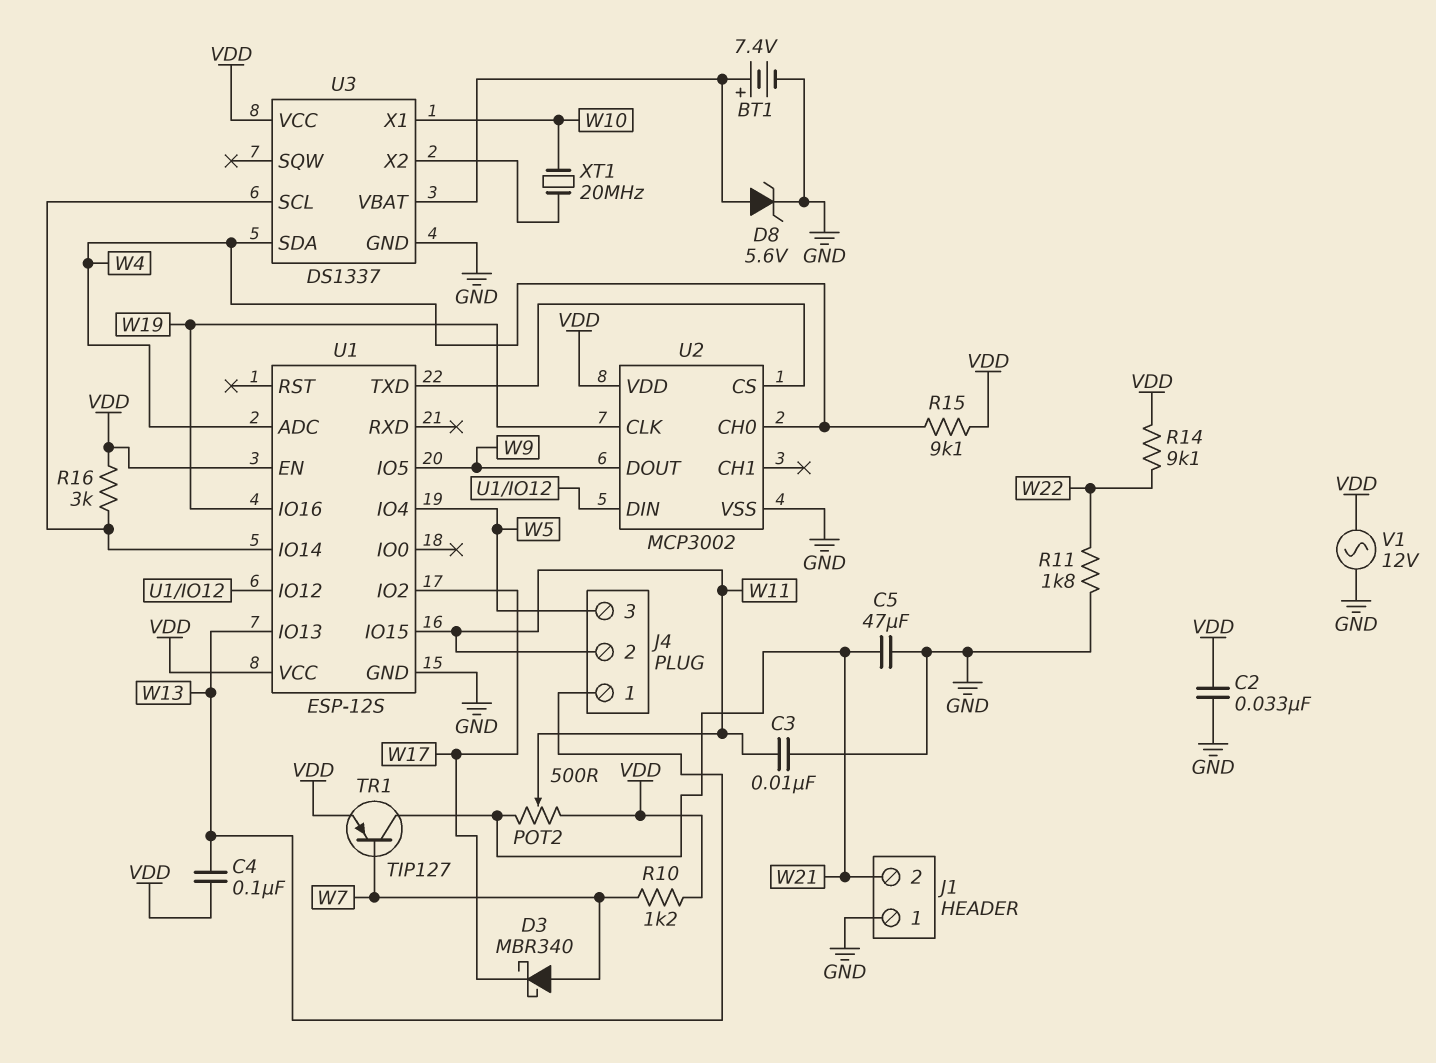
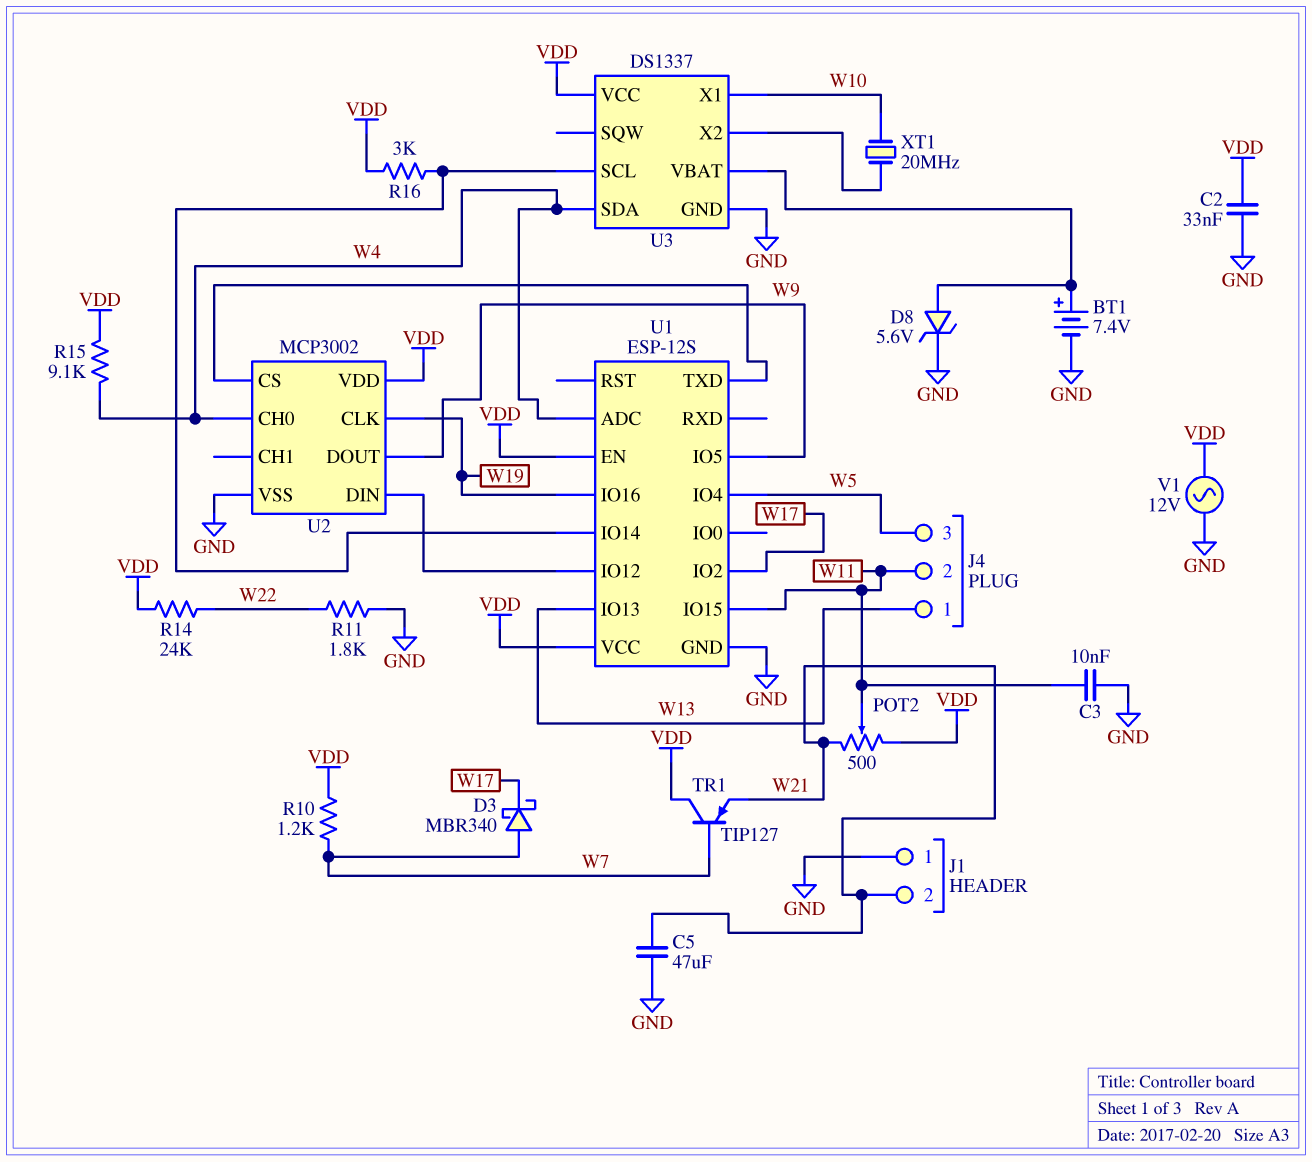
C4: 100nF (VDD, W13) -> none
R14: 9.1k (VDD, W22) -> 24k (VDD, W22)
TR1: PNP TIP127 (B W7, C W21, E VDD) -> PNP TIP127 (B W7, C VDD, E W21)

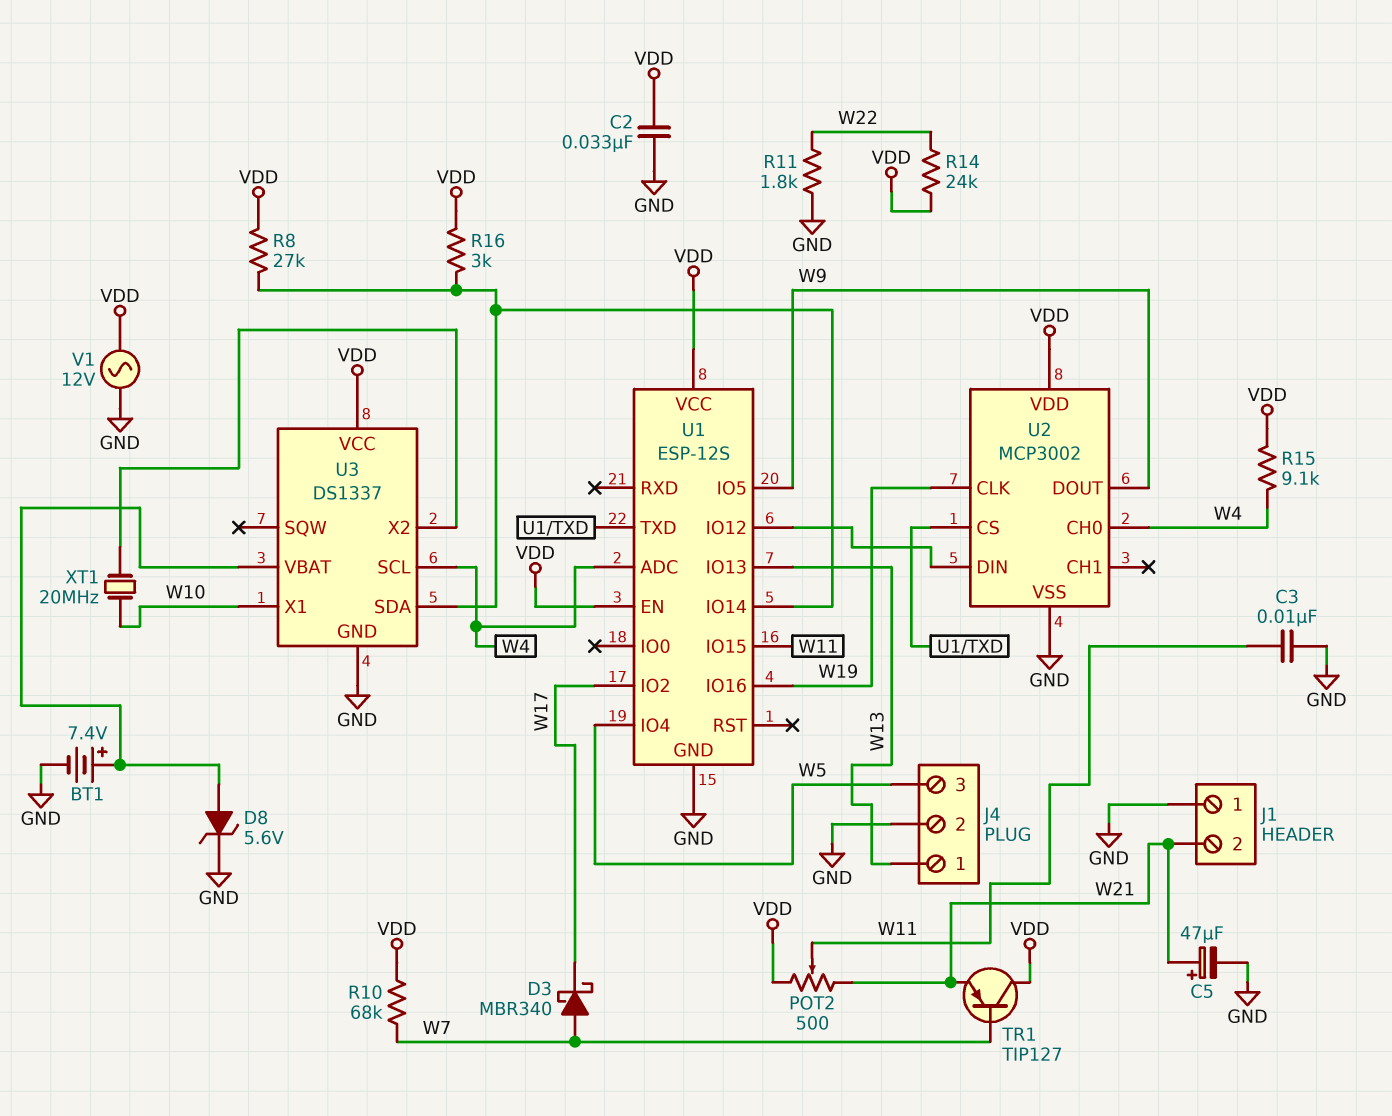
C5: 47uF (GND, W21) -> 47uF (plus W21, minus GND)
J4 pin 2: W11 -> GND
R8: none -> 27k (U1/IO14, VDD)
R10: 1.2k (VDD, W7) -> 68k (VDD, W7)
U3 pin SCL: U1/IO14 -> W4
U3 pin SDA: W4 -> U1/IO14

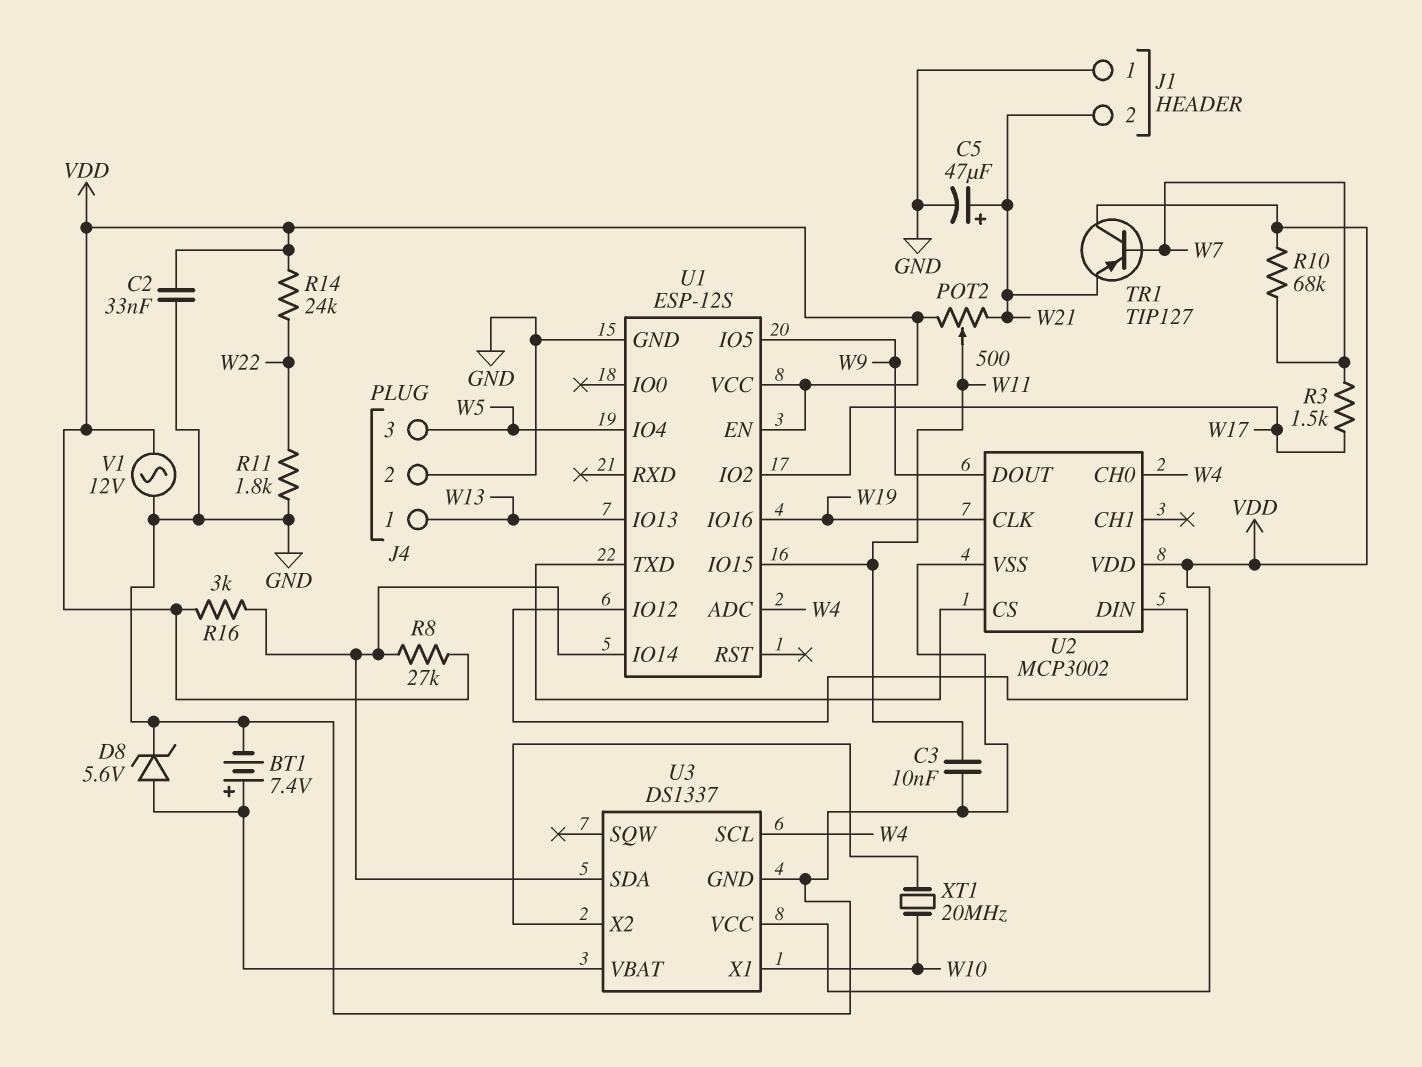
D3: schottky MBR340 (A W7, K W17) -> none
R3: none -> 1.5k (W7, W17)
R15: 9.1k (VDD, W4) -> none

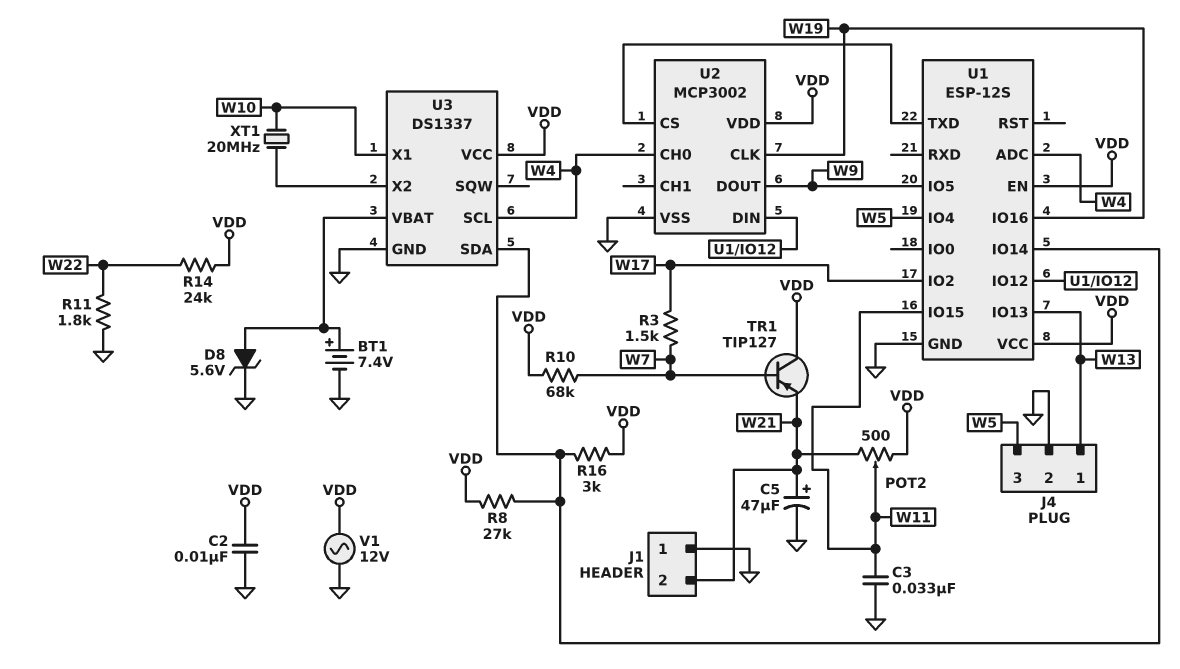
C2: 33nF (GND, VDD) -> 10nF (GND, VDD)
C3: 10nF (GND, W11) -> 33nF (GND, W11)

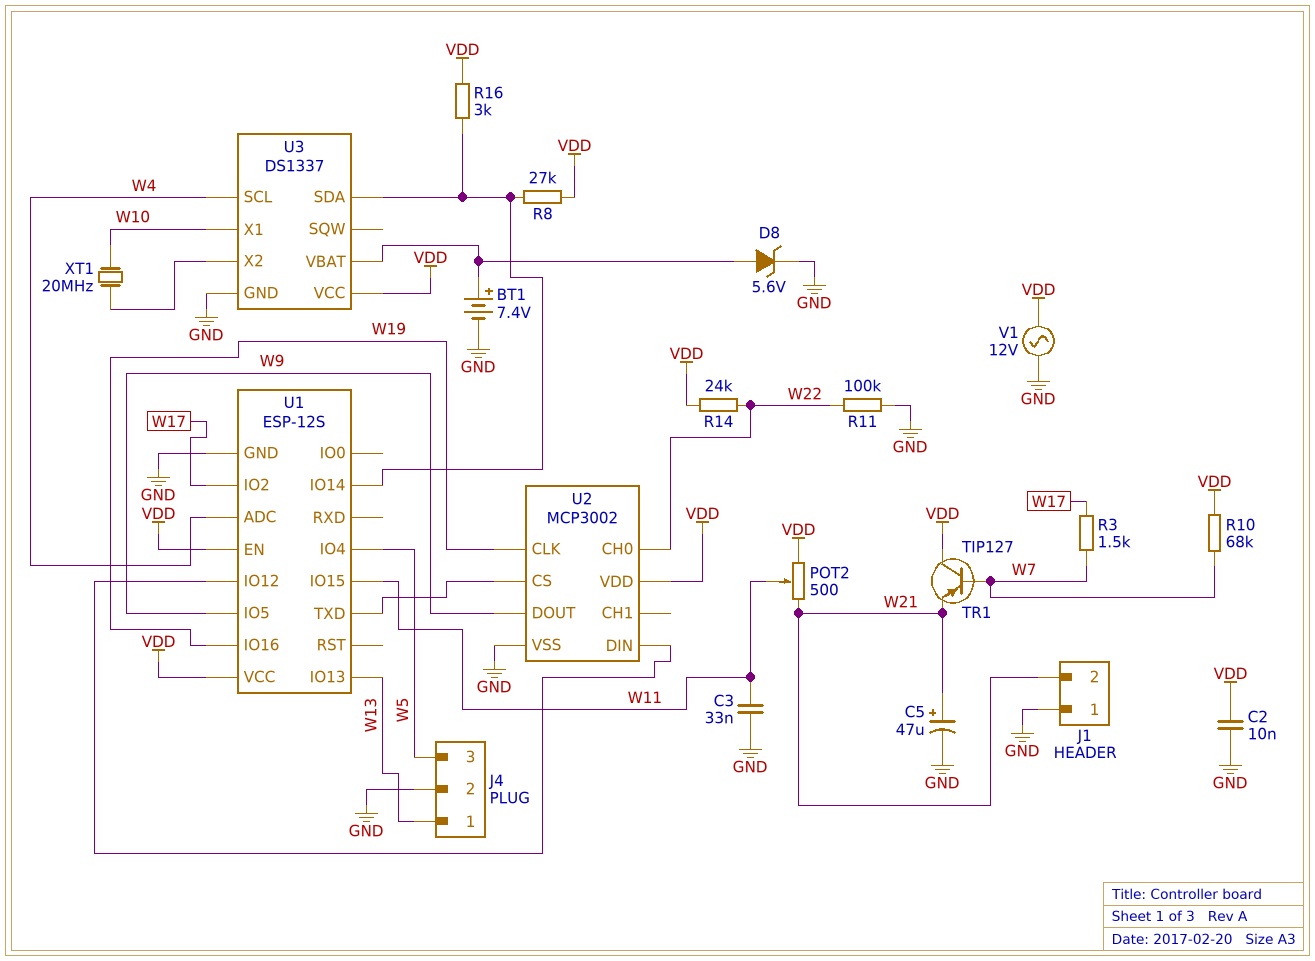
R11: 1.8k (GND, W22) -> 100k (GND, W22)
U2 pin CH0: W4 -> W22

